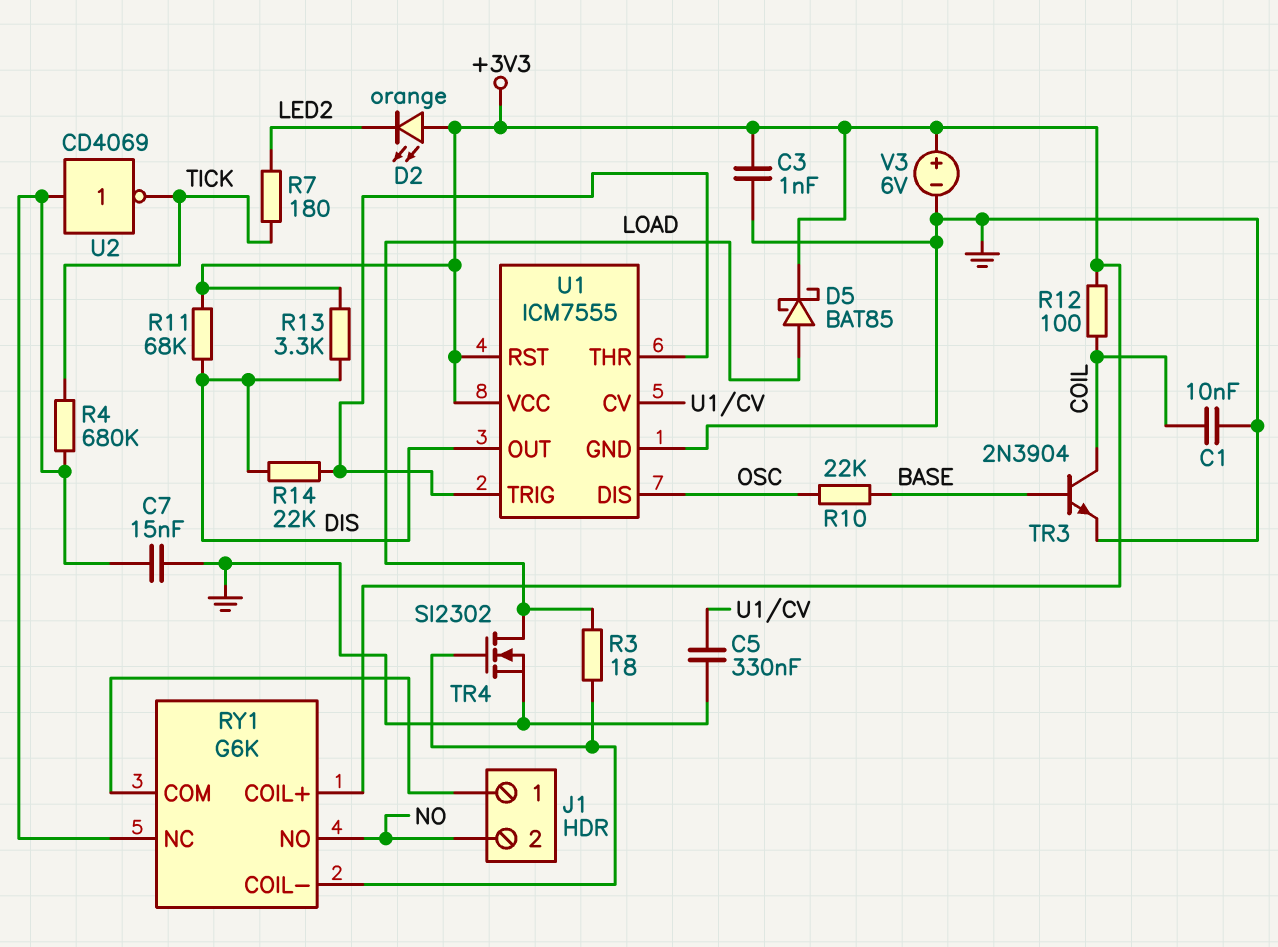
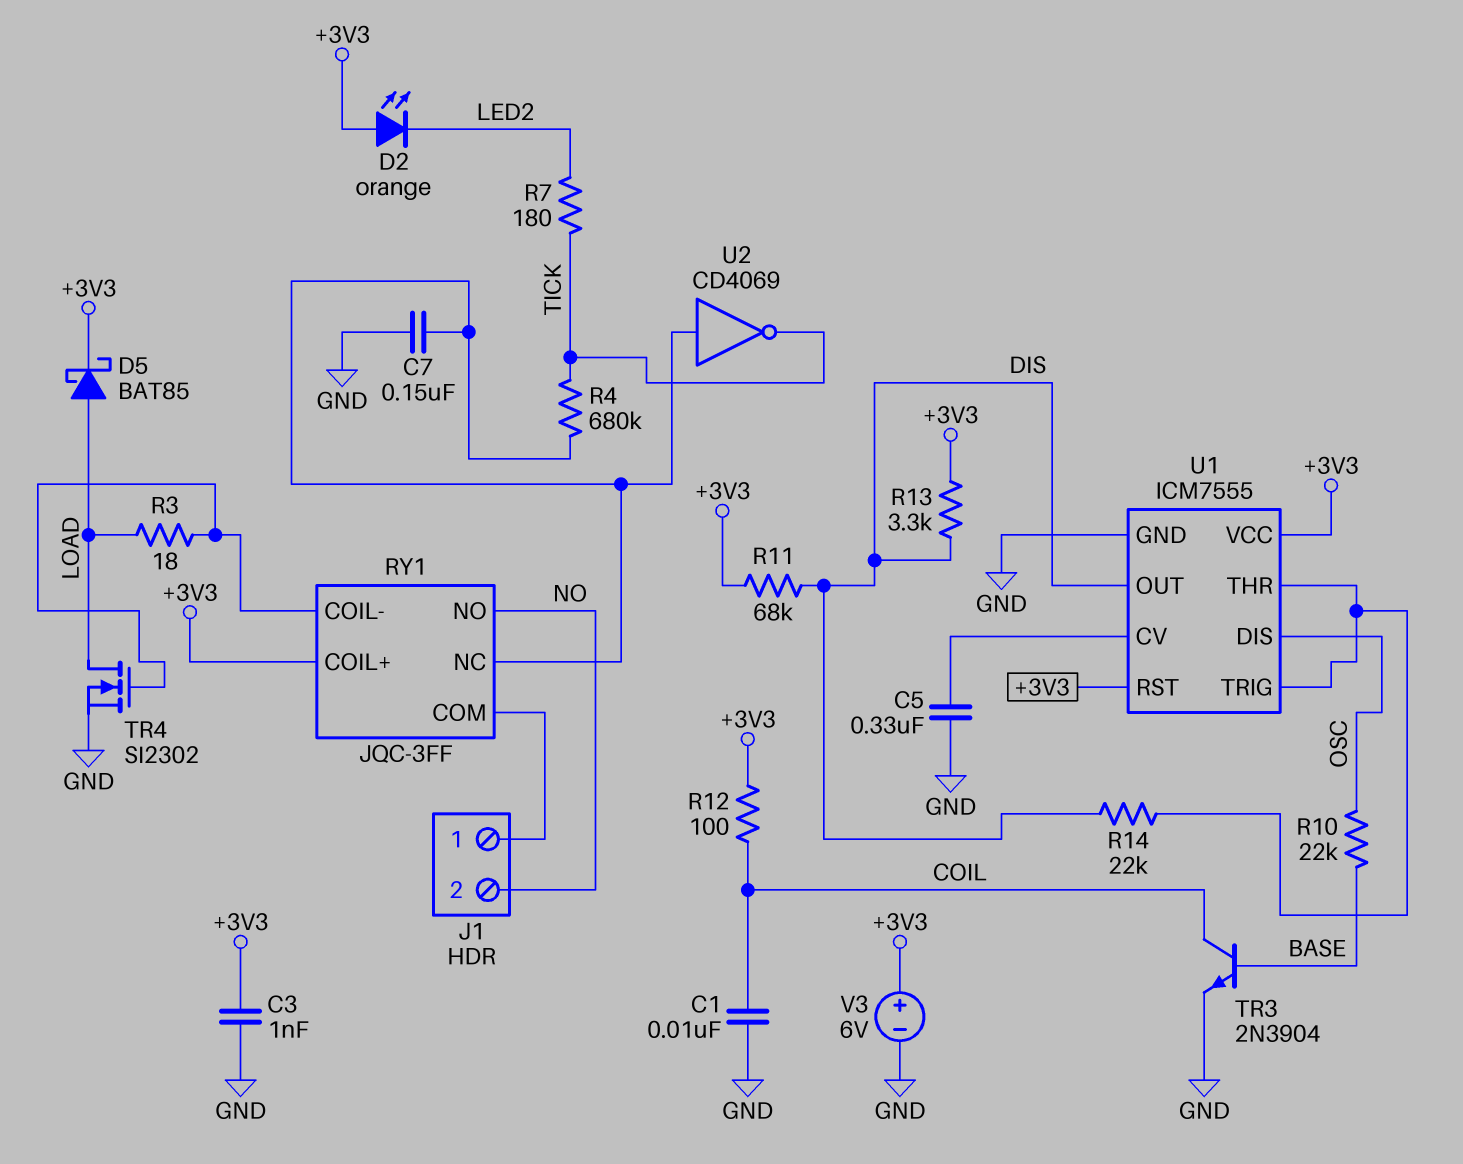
C7: 15nF (GND, RY1/NC) -> 150nF (GND, RY1/NC)
RY1: G6K -> JQC-3FF

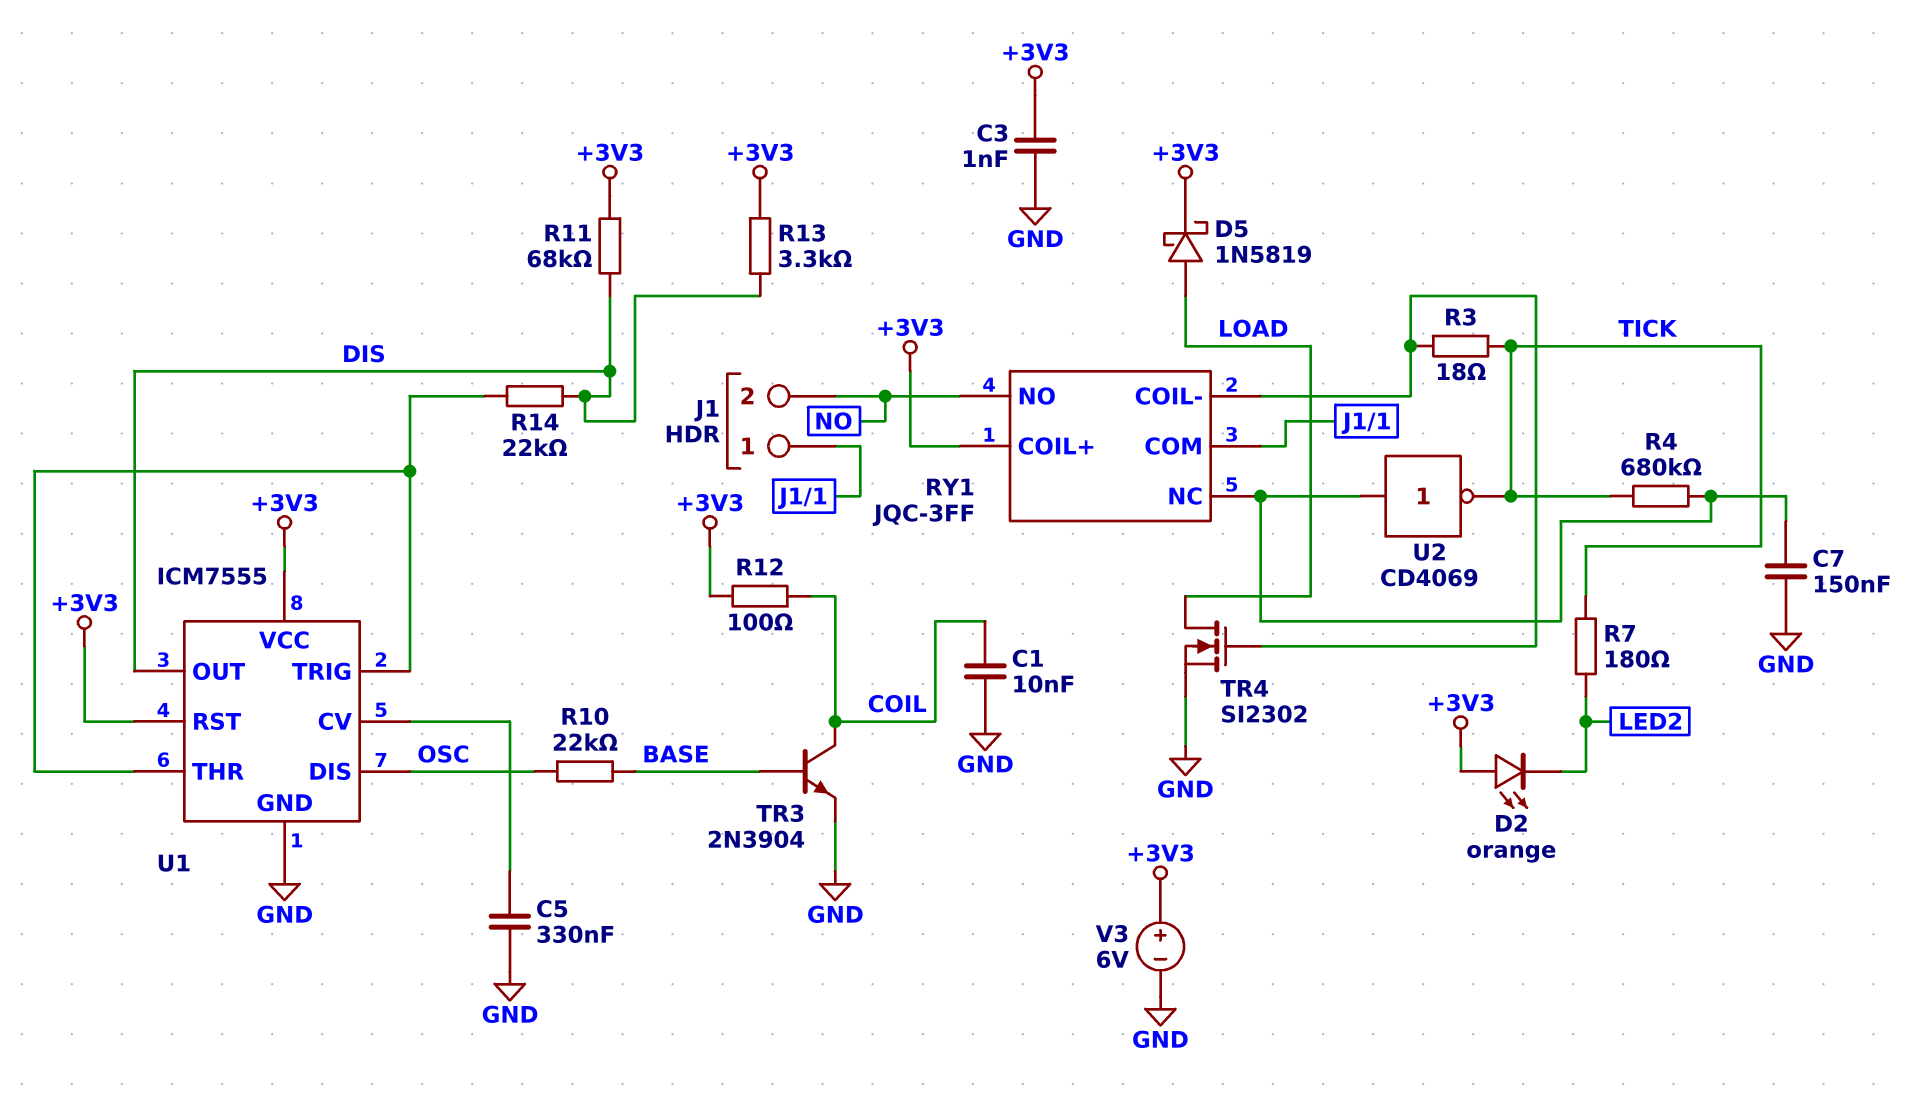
D5: schottky BAT85 (A LOAD, K +3V3) -> schottky 1N5819 (A LOAD, K +3V3)
R3: 18 (LOAD, RY1/COIL-) -> 18 (RY1/COIL-, TICK)

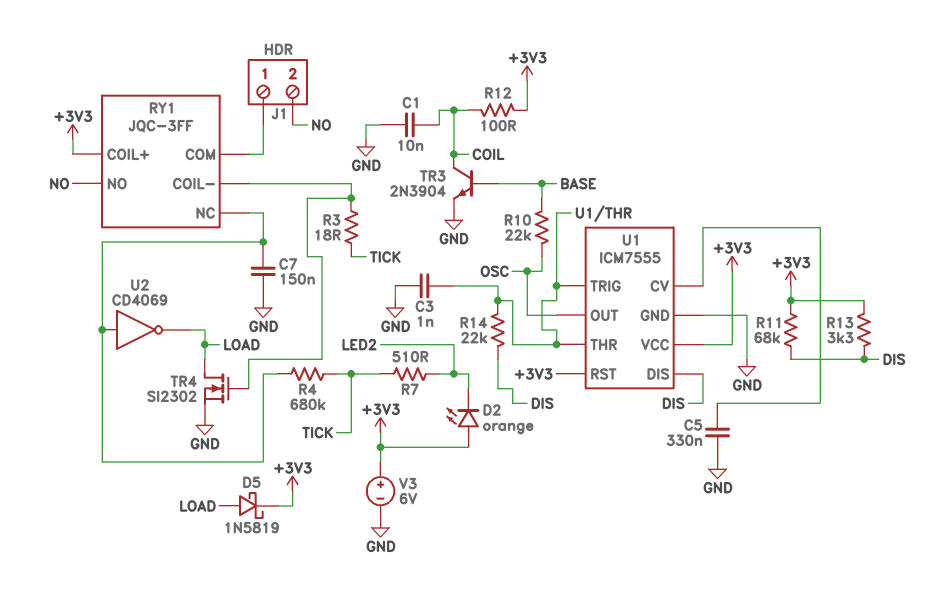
C3: 1nF (+3V3, GND) -> 1nF (GND, U1/THR)
R7: 180 (LED2, TICK) -> 510 (LED2, TICK)
U1 pin DIS: OSC -> DIS
U1 pin OUT: DIS -> OSC
U2: NOT CD4069 (in RY1/NC, out TICK) -> NOT CD4069 (in RY1/NC, out LOAD)

